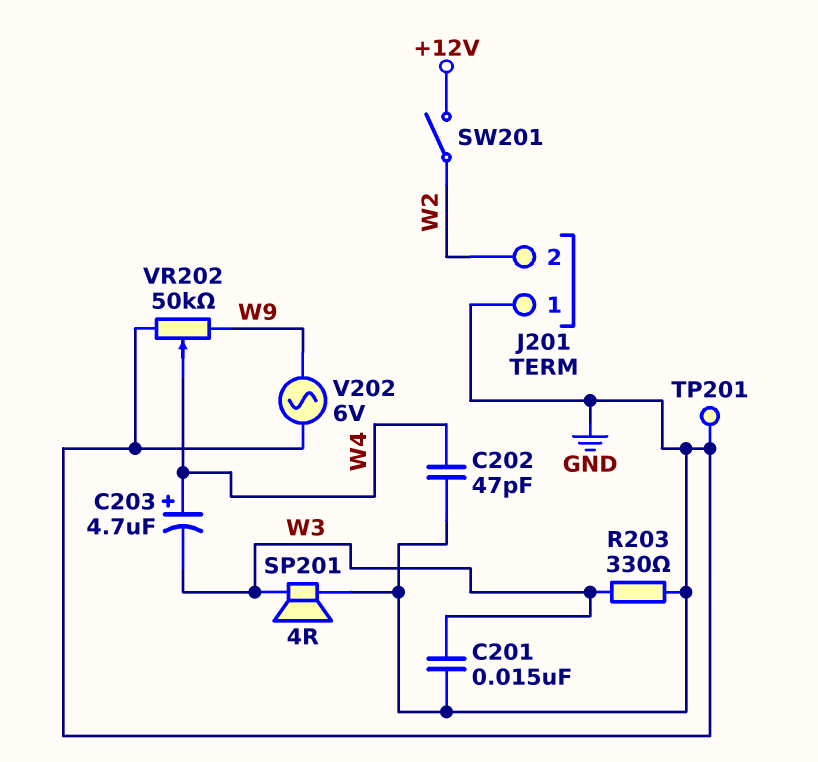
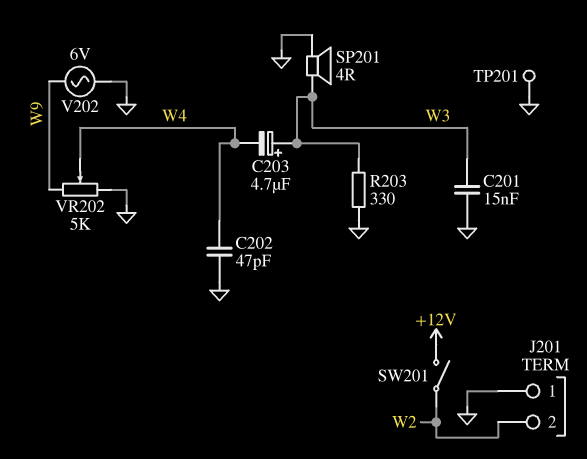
C203: 4.7uF (plus W4, minus W3) -> 4.7uF (plus W3, minus W4)
VR202: 50k (GND, W9, wiper W4) -> 5k (GND, W9, wiper W4)

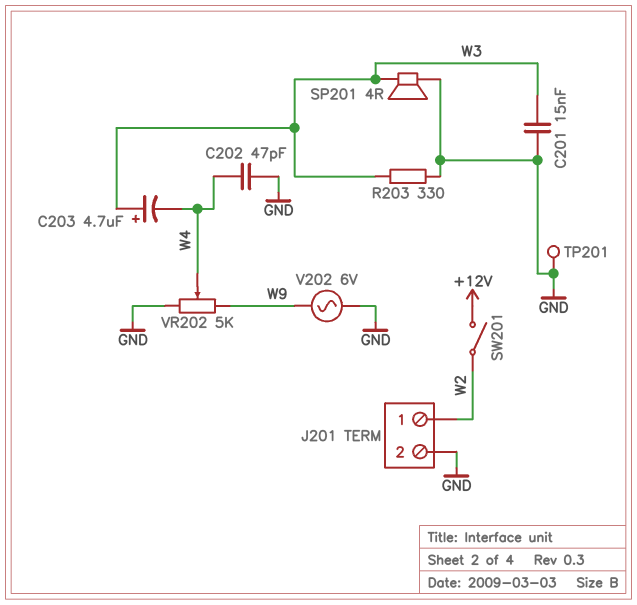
J201 pin 1: GND -> W2
J201 pin 2: W2 -> GND

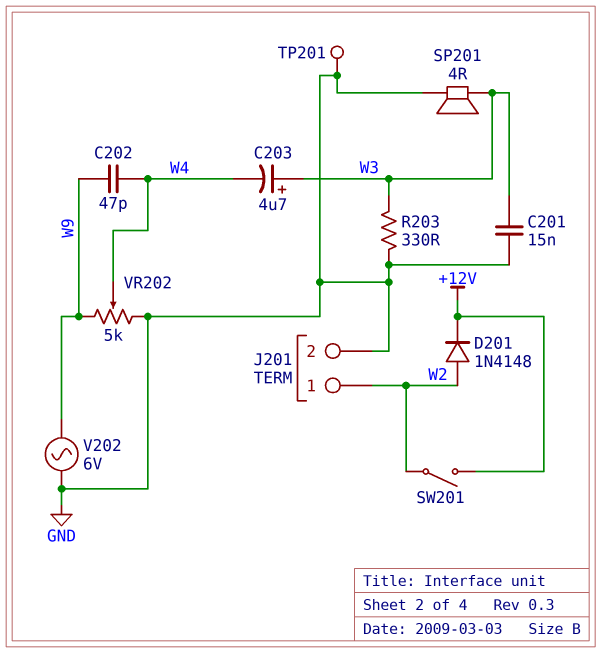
C202: 47pF (GND, W4) -> 47pF (W4, W9)
D201: none -> diode 1N4148 (A W2, K +12V)

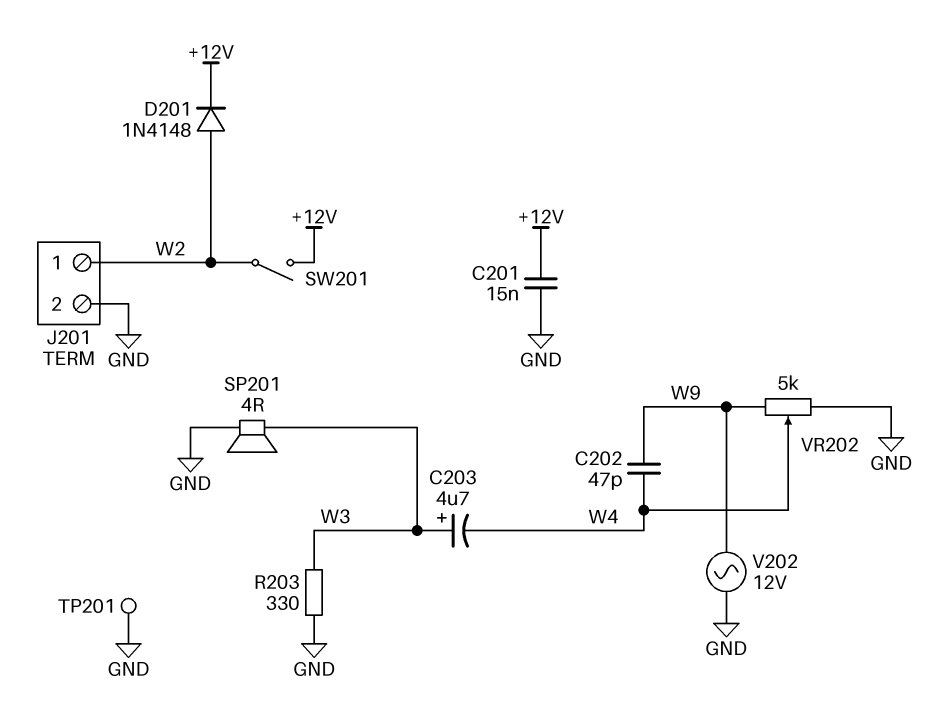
C201: 15nF (GND, W3) -> 15nF (+12V, GND)
V202: AC 6V (GND, W9) -> AC 12V (GND, W9)

